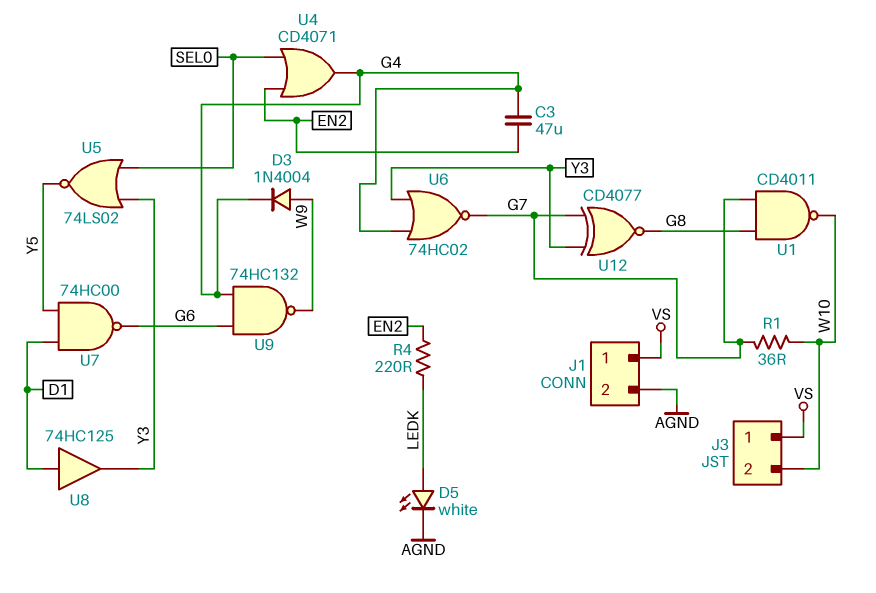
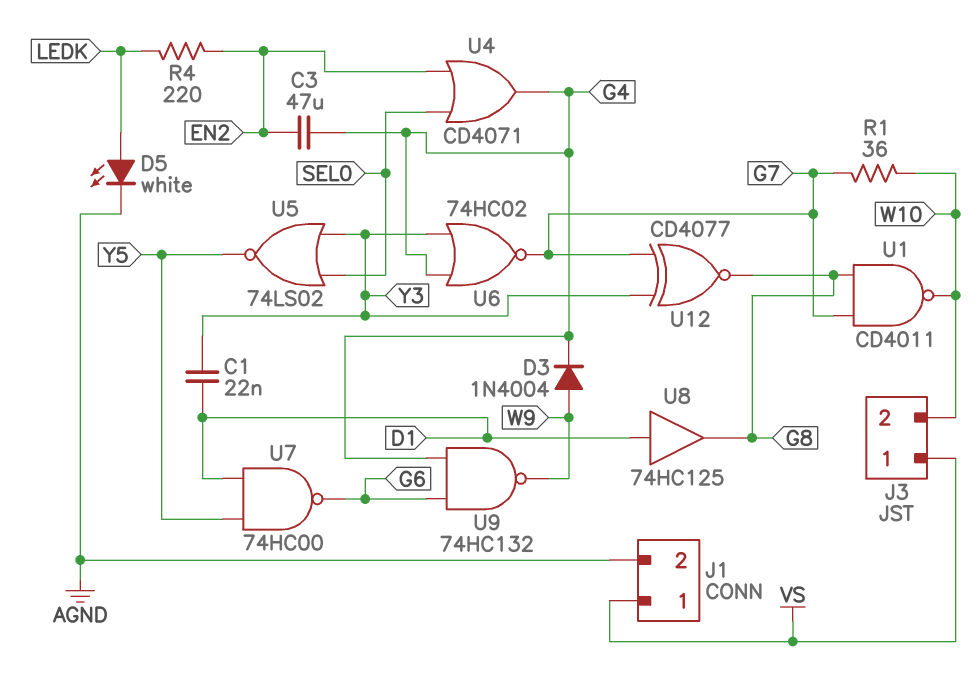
C1: none -> 22nF (D1, Y3)
U8: buffer 74HC125 (in D1, out Y3) -> buffer 74HC125 (in D1, out G8)

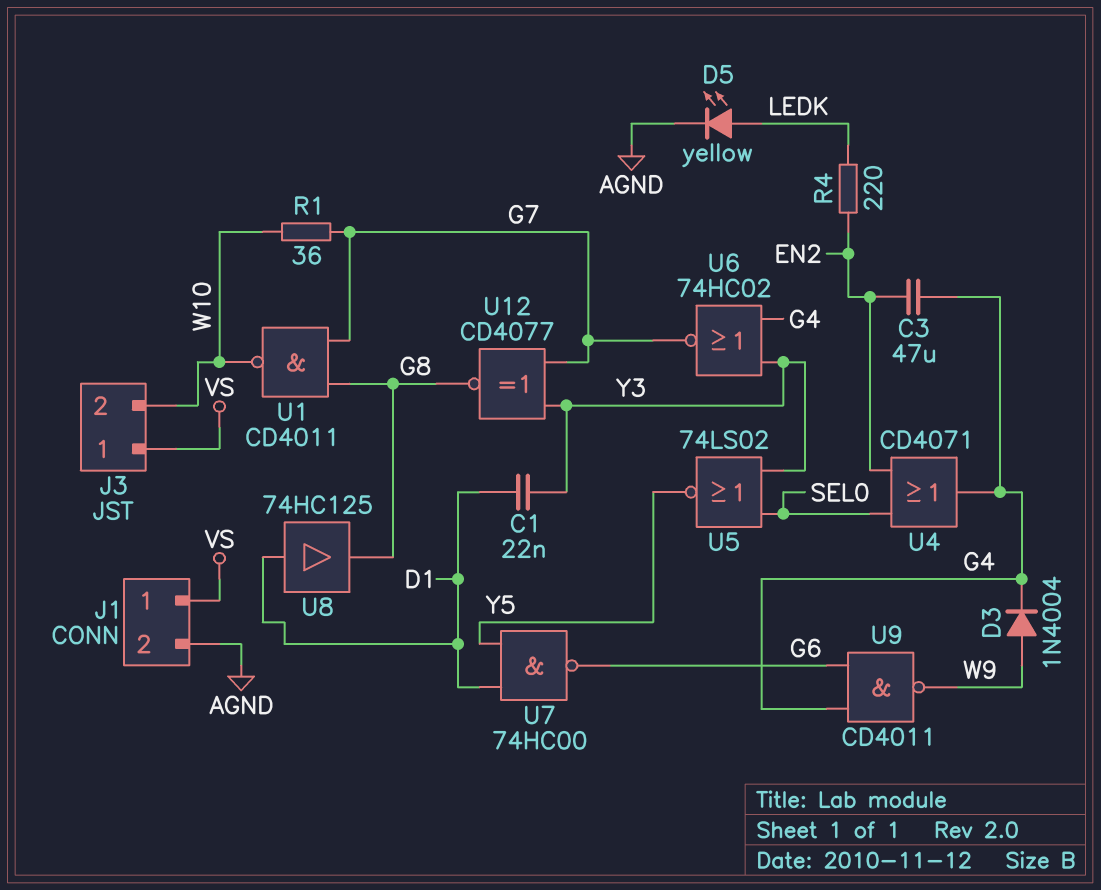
D5: LED white (A LEDK, K AGND) -> LED yellow (A LEDK, K AGND)
U9: NAND 74HC132 (in G4, in G6, out W9) -> NAND CD4011 (in G4, in G6, out W9)

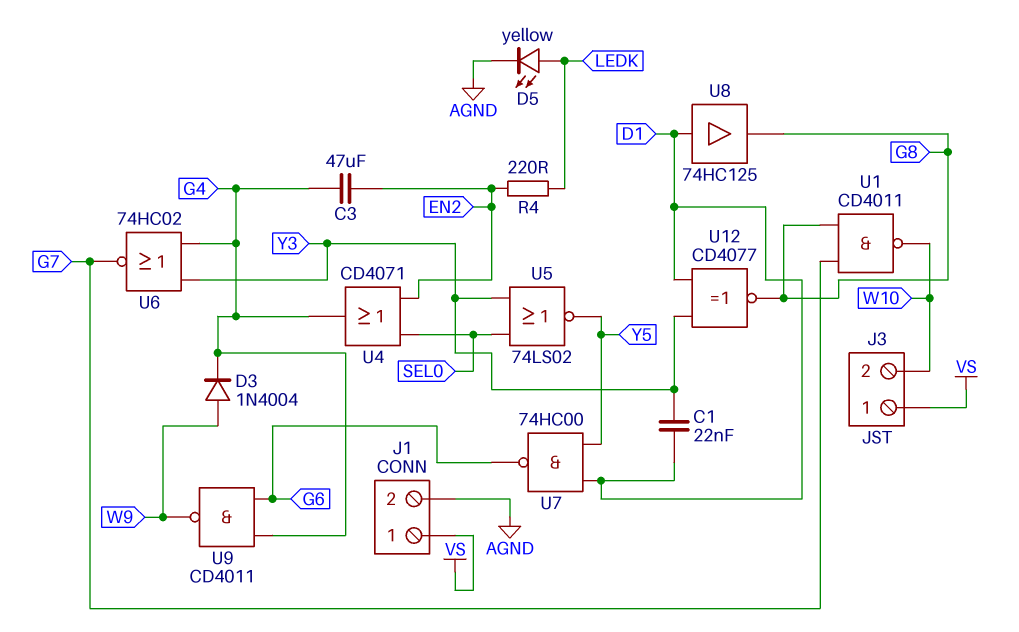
R1: 36 (G7, W10) -> none
U12: XNOR CD4077 (in G7, in Y3, out G8) -> XNOR CD4077 (in D1, in Y3, out G8)

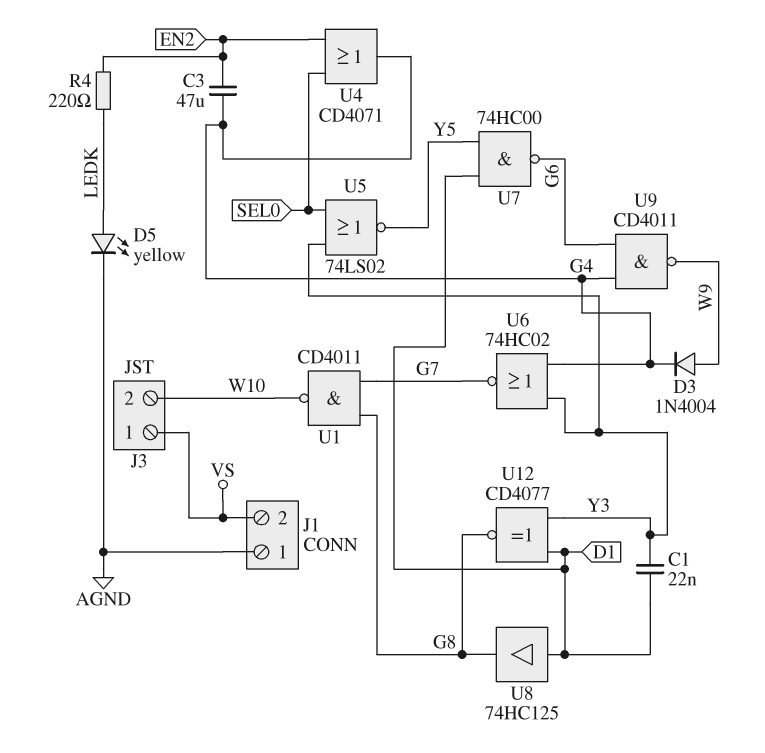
J1 pin 1: VS -> AGND
J1 pin 2: AGND -> VS

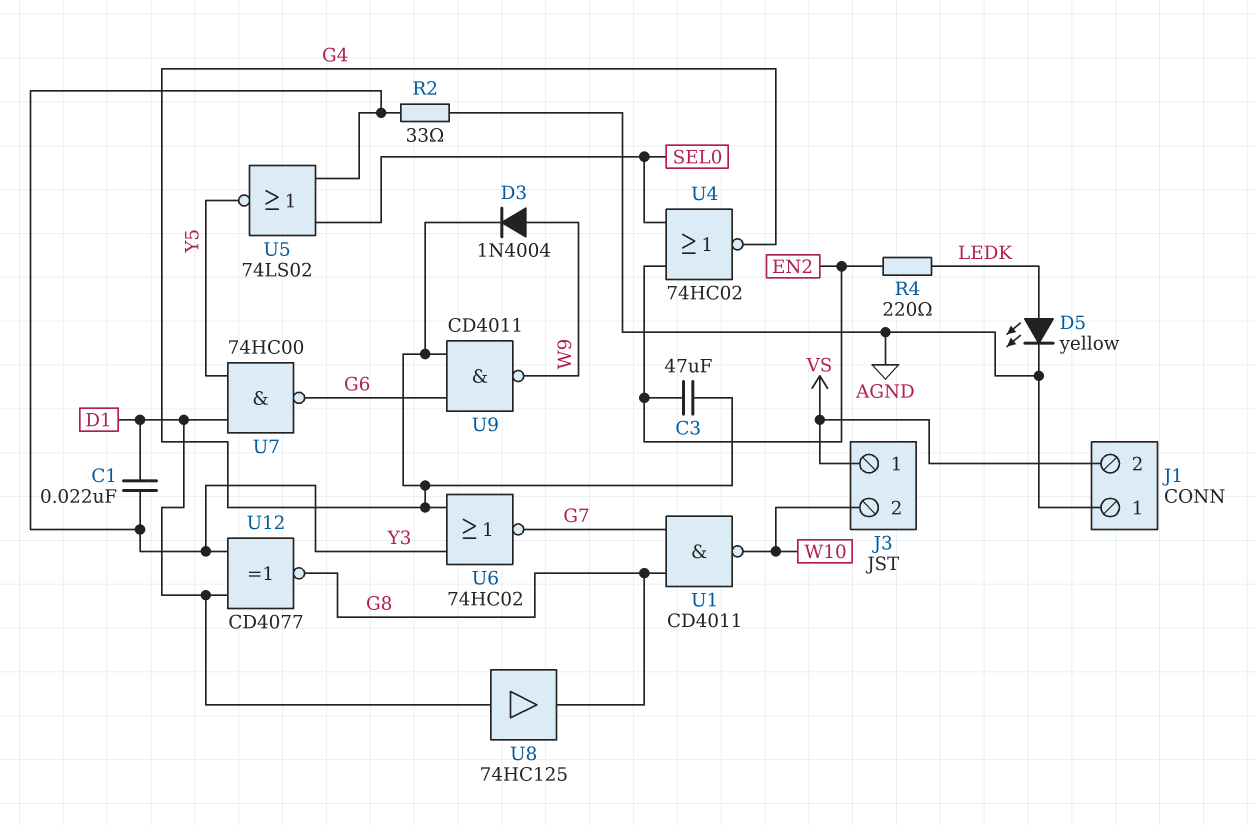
R2: none -> 33 (AGND, Y3)
U4: OR CD4071 (in EN2, in SEL0, out G4) -> NOR 74HC02 (in EN2, in SEL0, out G4)

